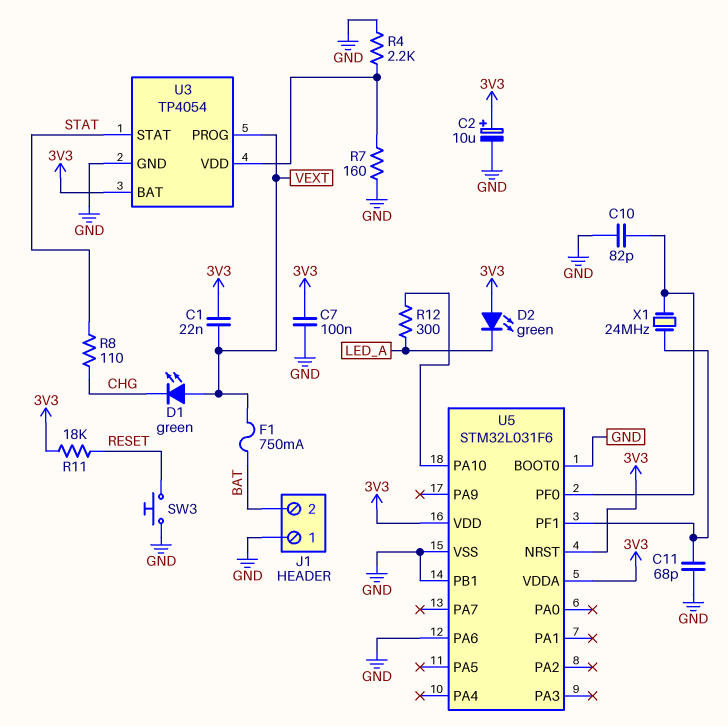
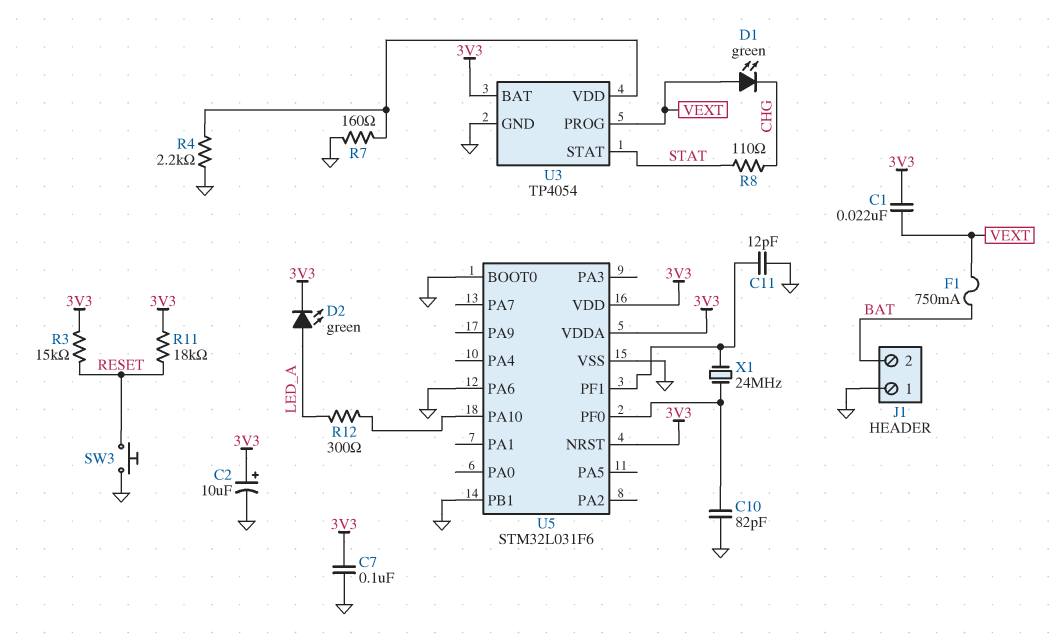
C11: 68pF (GND, U5/PF1) -> 12pF (GND, U5/PF1)
D2: LED green (A 3V3, K LED_A) -> LED green (A LED_A, K 3V3)
R3: none -> 15k (3V3, RESET)

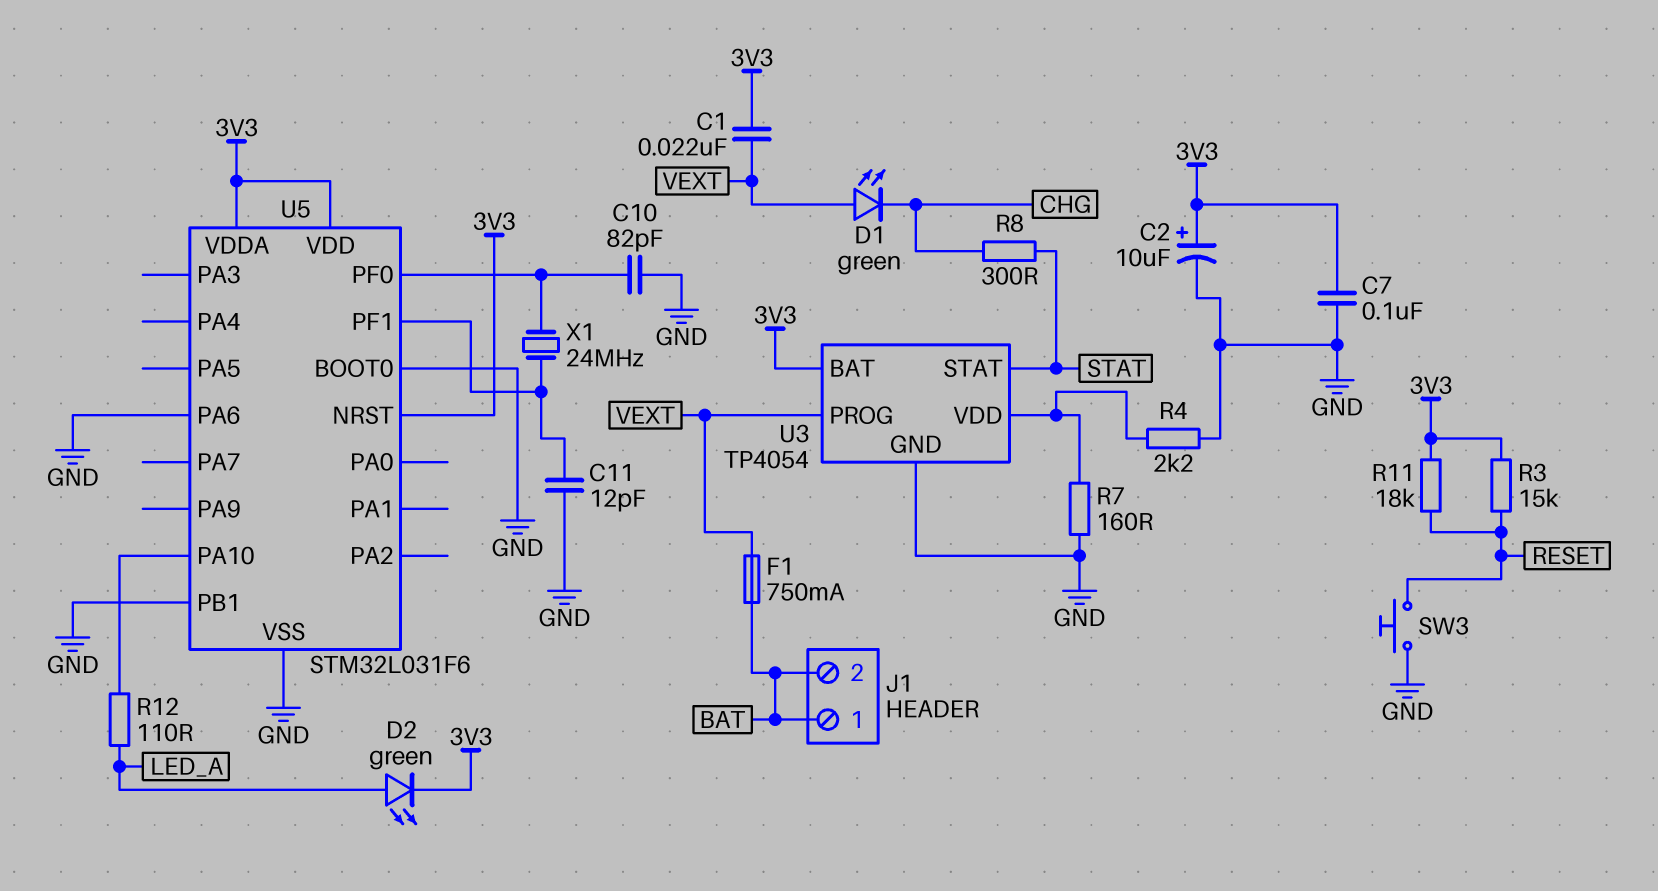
J1 pin 1: GND -> BAT
R8: 110 (CHG, STAT) -> 300 (CHG, STAT)
R12: 300 (LED_A, U5/PA10) -> 110 (LED_A, U5/PA10)

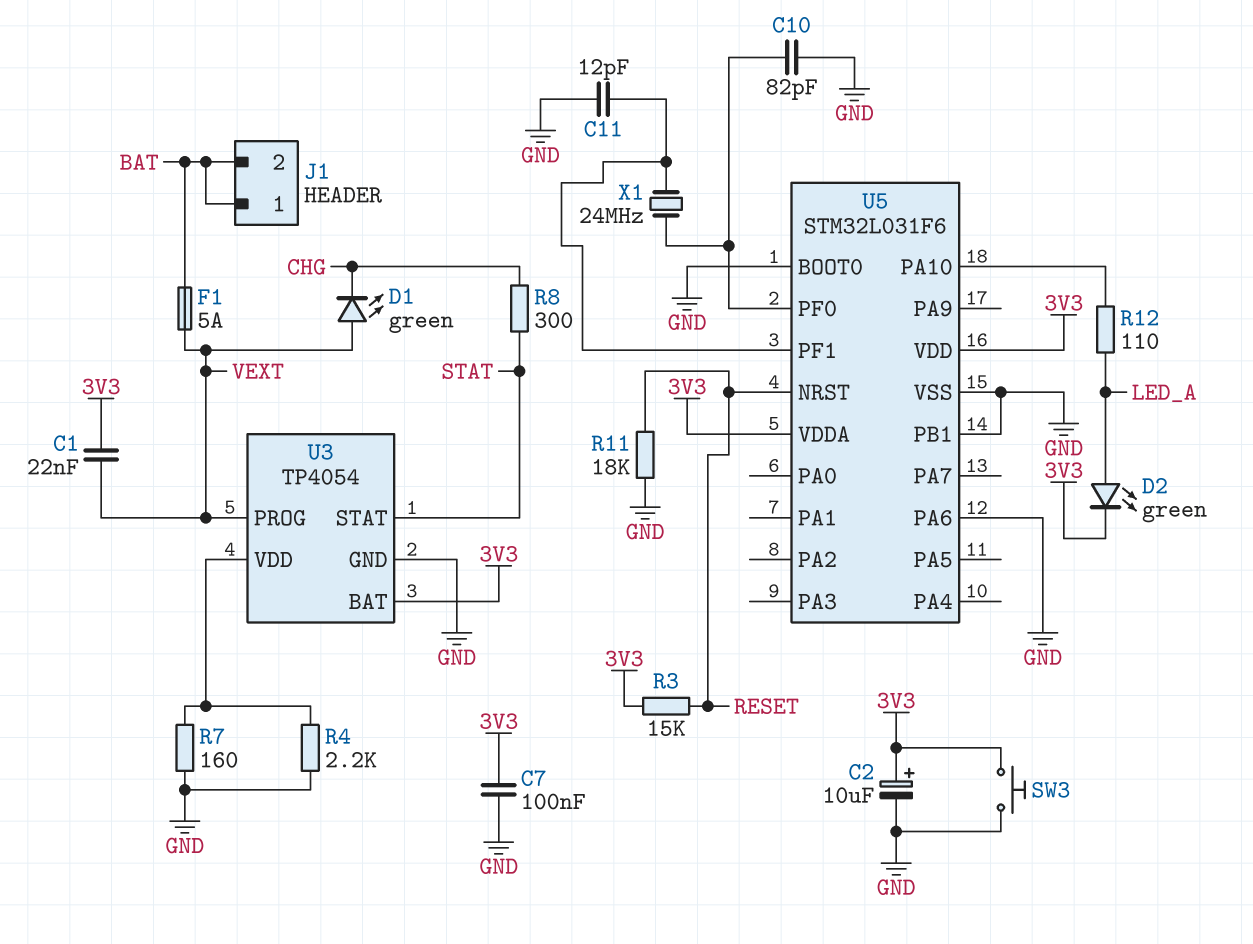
F1: 750mA (BAT, VEXT) -> 5A (BAT, VEXT)
R11: 18k (3V3, RESET) -> 18k (GND, RESET)
SW3: button (GND, RESET) -> button (3V3, GND)
U5 pin NRST: 3V3 -> RESET

